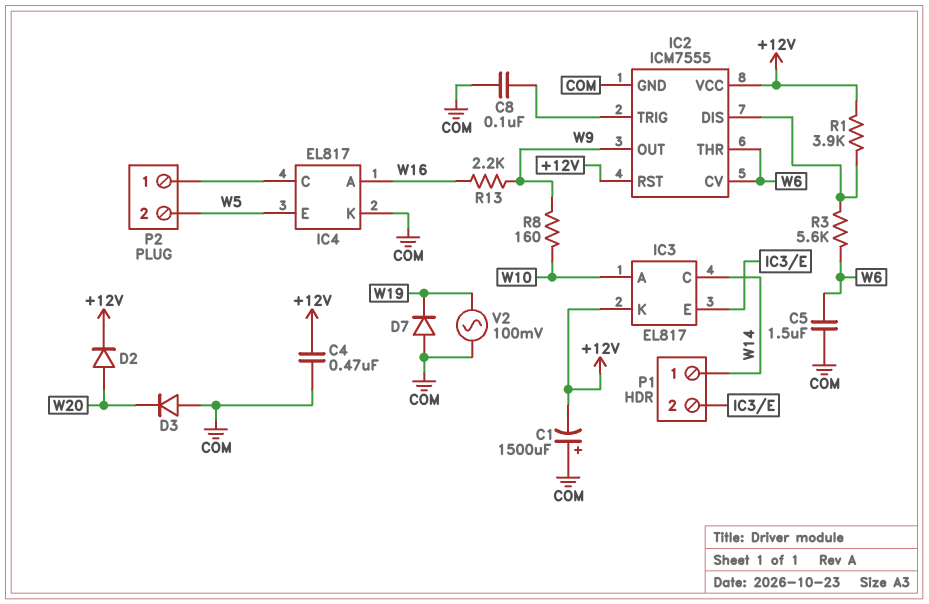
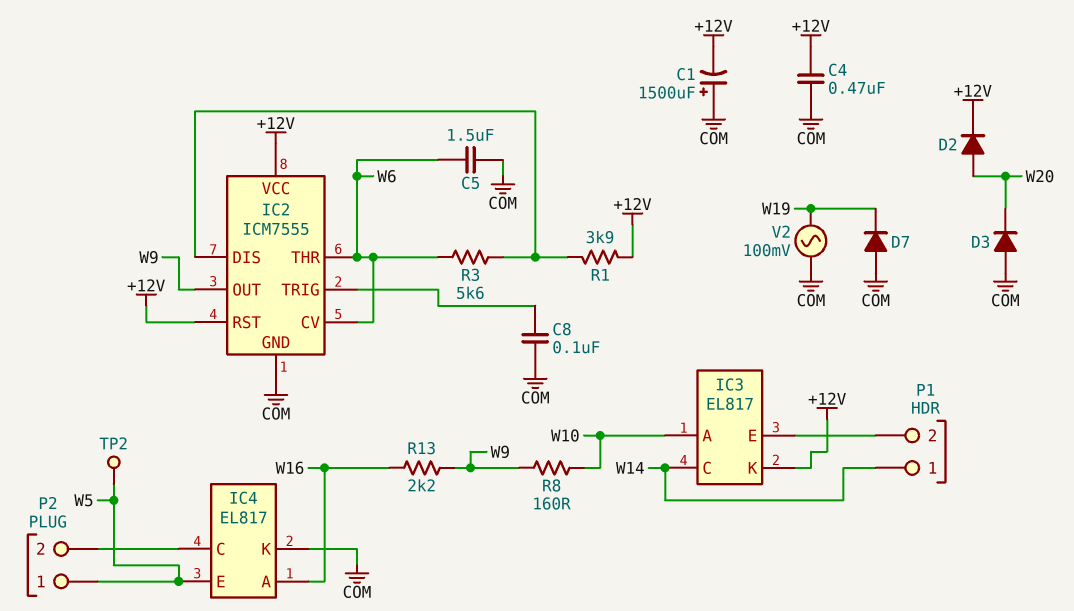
P2 pin 1: IC4/C -> W5
P2 pin 2: W5 -> IC4/C
TP2: none -> test point (W5)

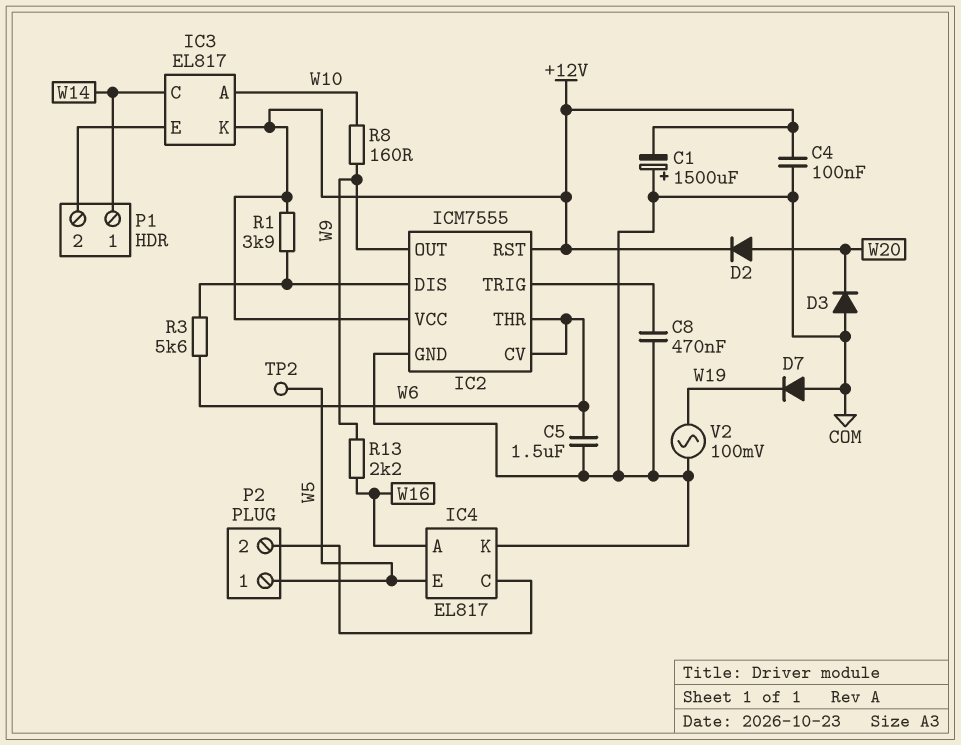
C4: 470nF (+12V, COM) -> 100nF (+12V, COM)
C8: 100nF (COM, IC2/TRIG) -> 470nF (COM, IC2/TRIG)

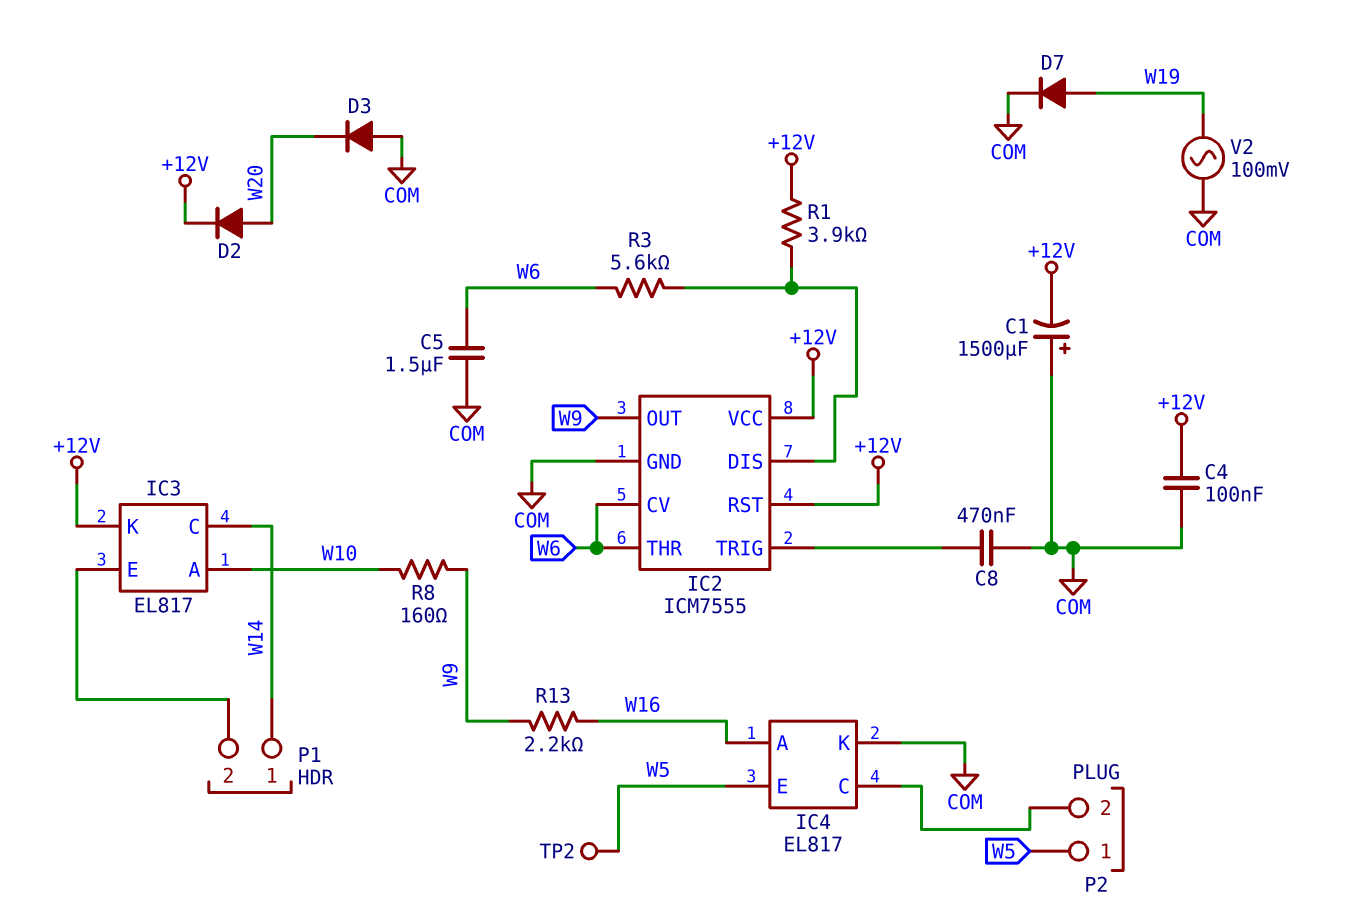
D7: diode (A COM, K W19) -> diode (A W19, K COM)

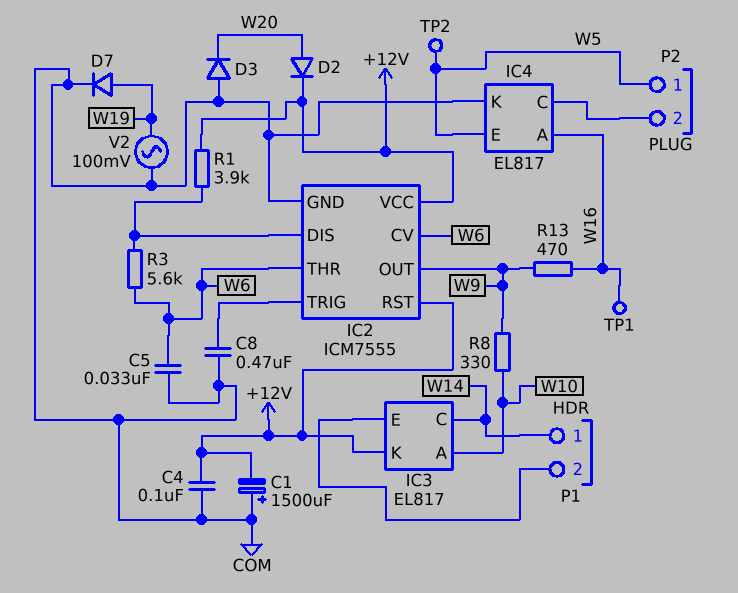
C5: 1.5uF (COM, W6) -> 33nF (COM, W6)
R8: 160 (W9, W10) -> 330 (W9, W10)
R13: 2.2k (W9, W16) -> 470 (W9, W16)
TP1: none -> test point (W16)

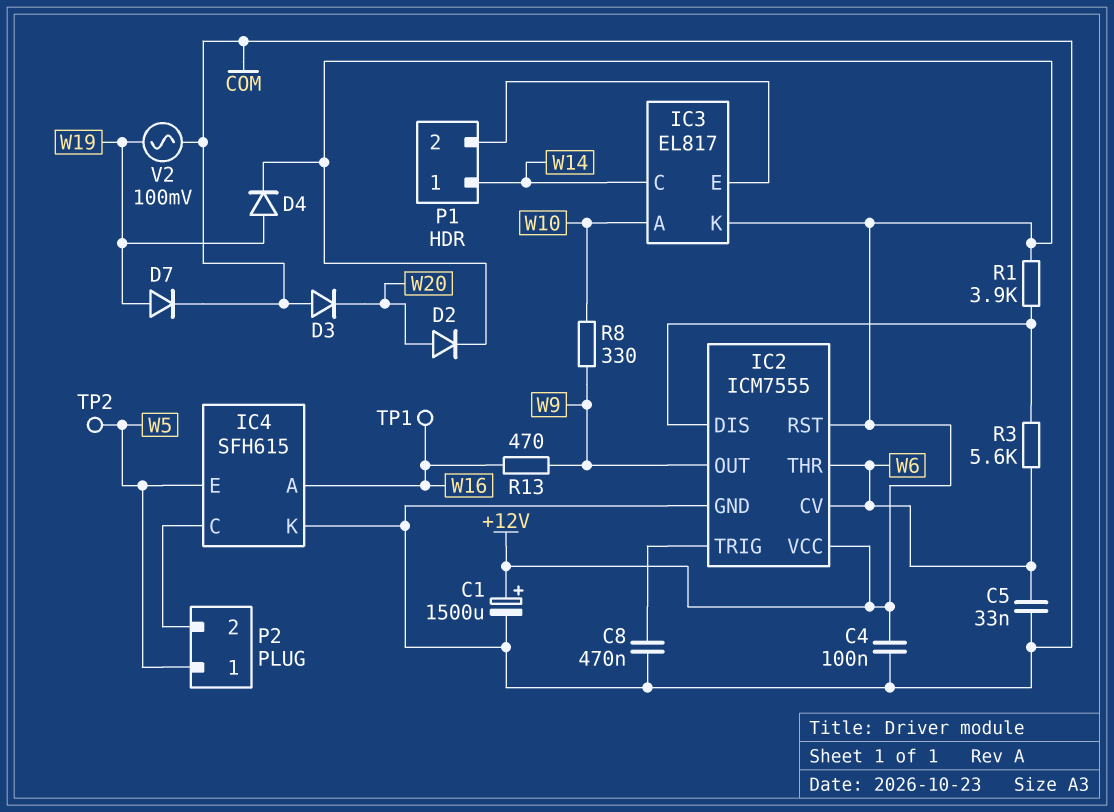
C1: 1500uF (plus COM, minus +12V) -> 1500uF (plus +12V, minus COM)
D4: none -> diode (A W19, K +12V)
IC4: EL817 -> SFH615

